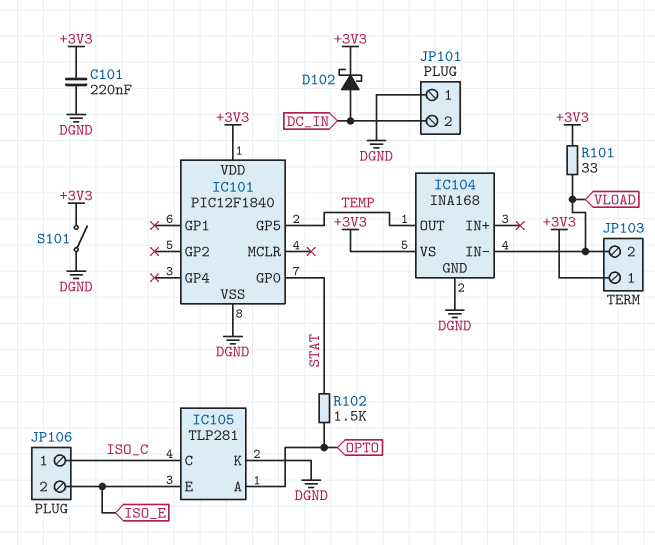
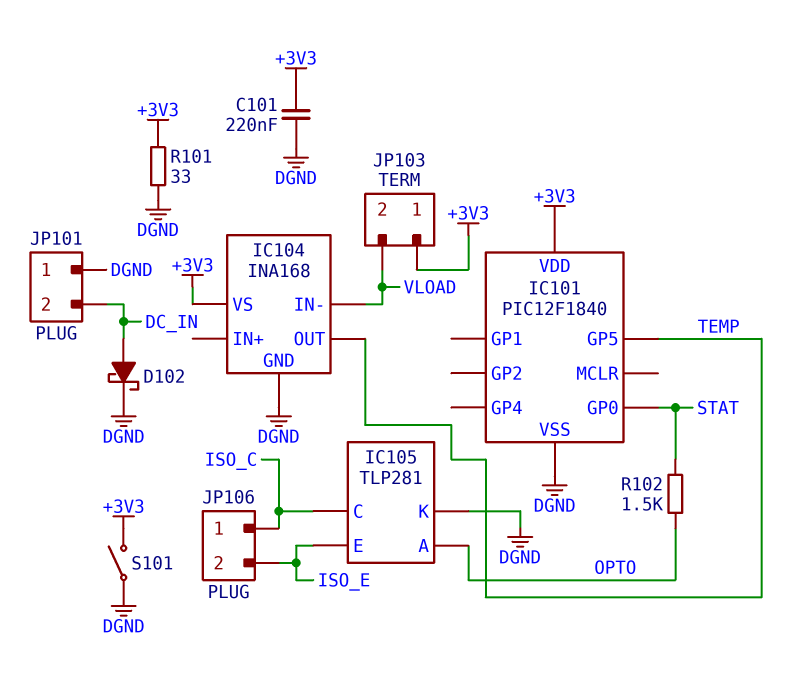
D102: schottky (A DC_IN, K +3V3) -> schottky (A DC_IN, K DGND)
R101: 33 (+3V3, VLOAD) -> 33 (+3V3, DGND)

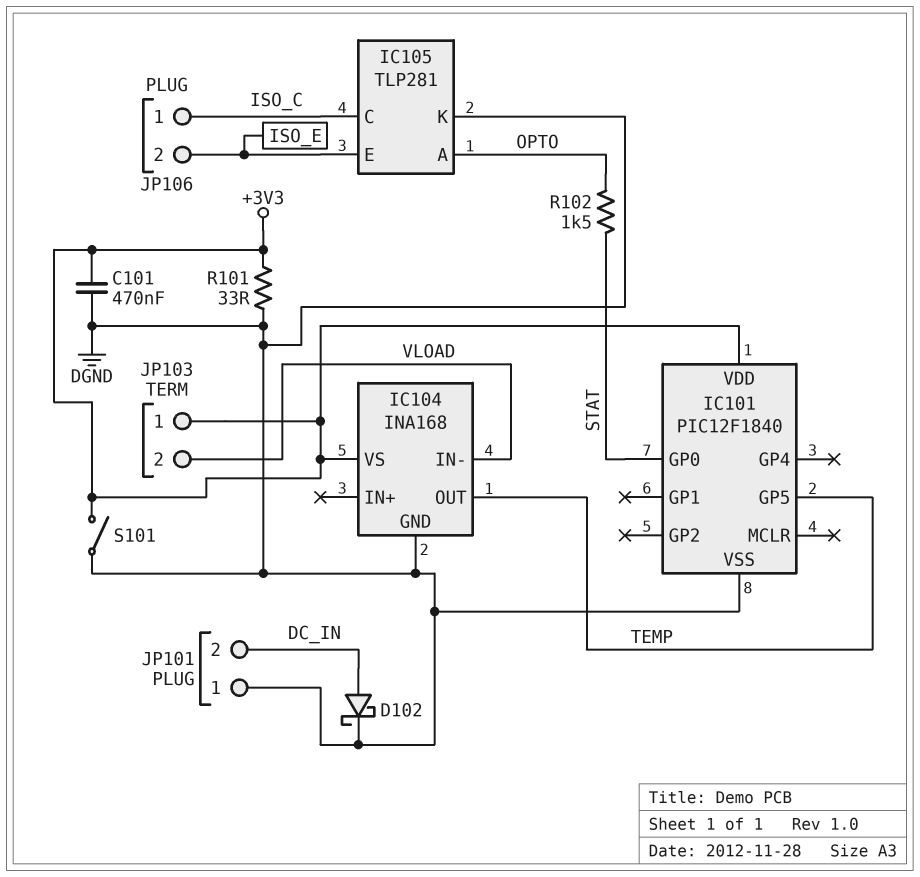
C101: 220nF (+3V3, DGND) -> 470nF (+3V3, DGND)

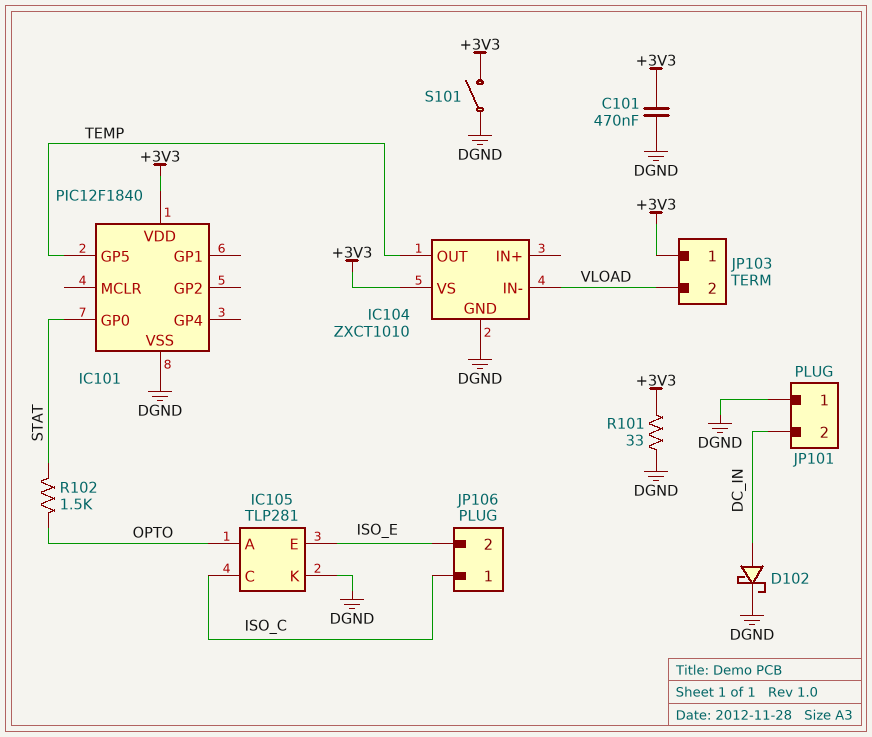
IC104: INA168 -> ZXCT1010

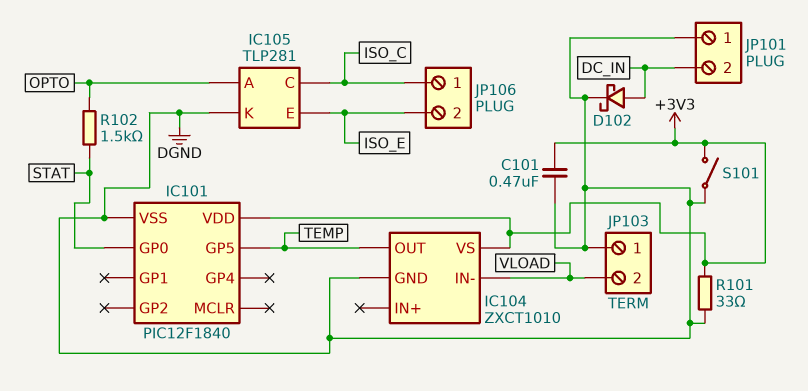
JP103 pin 1: +3V3 -> DGND

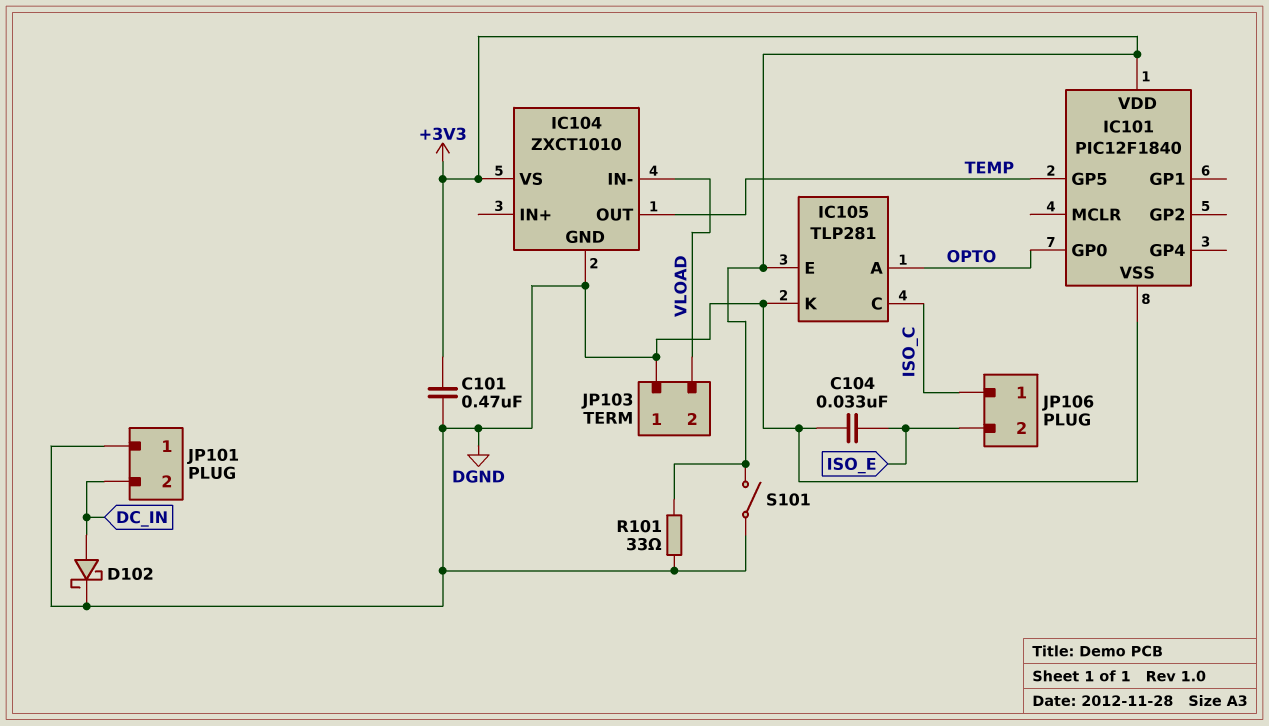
C104: none -> 33nF (DGND, ISO_E)
IC101 pin GP0: STAT -> OPTO
IC105 pin E: ISO_E -> +3V3
R102: 1.5k (OPTO, STAT) -> none

